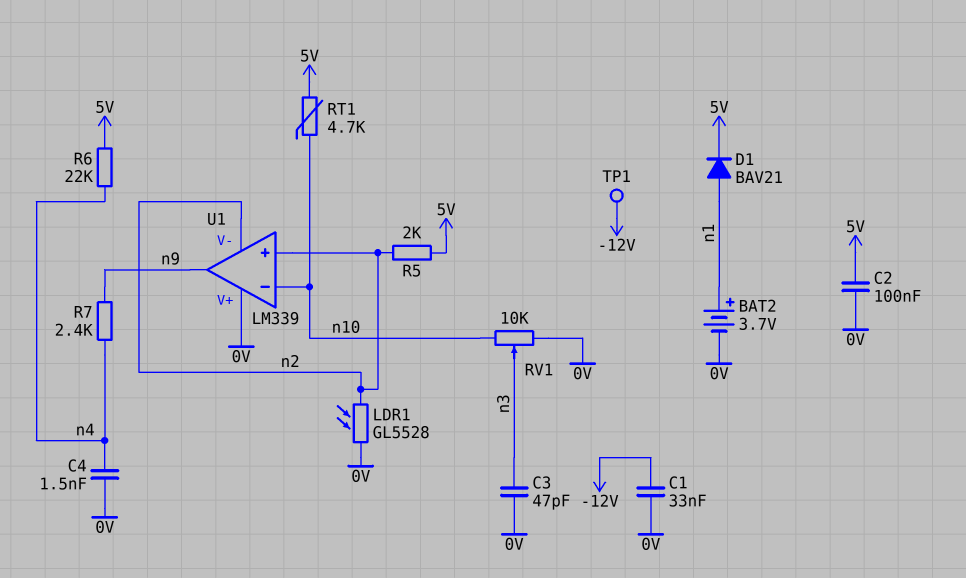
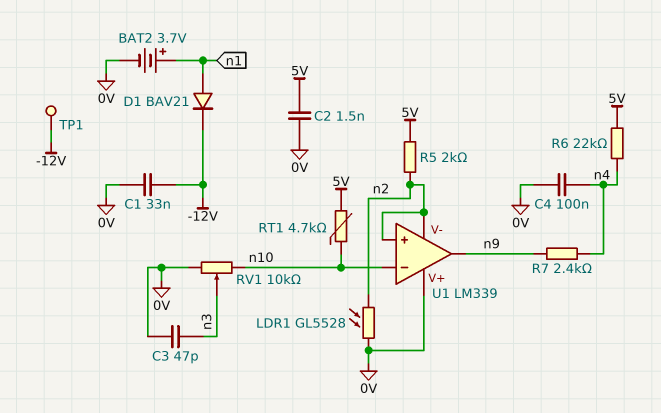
C2: 100nF (0V, 5V) -> 1.5nF (0V, 5V)
C4: 1.5nF (0V, n4) -> 100nF (0V, n4)
D1: diode BAV21 (A n1, K 5V) -> diode BAV21 (A n1, K -12V)

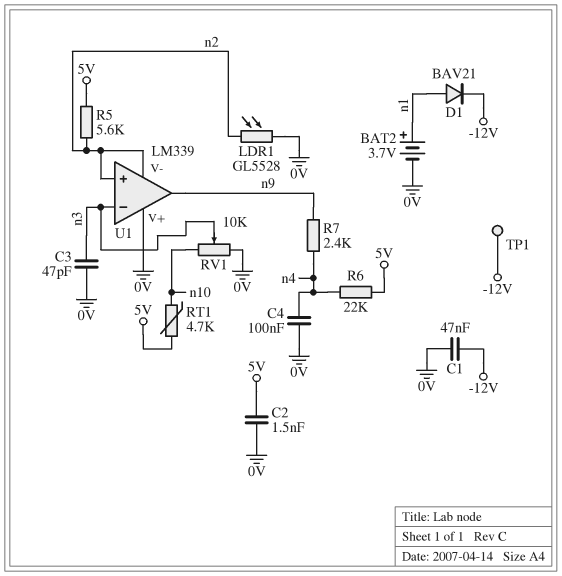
C1: 33nF (-12V, 0V) -> 47nF (-12V, 0V)
R5: 2k (5V, n2) -> 5.6k (5V, n2)
U1 pin in-: n10 -> n3

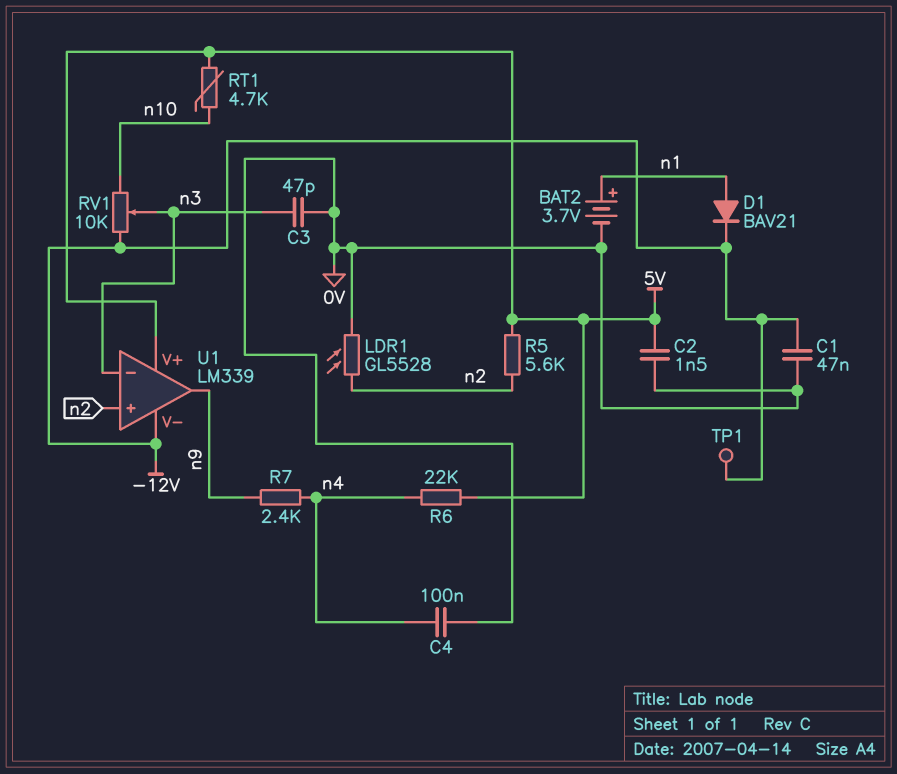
RV1: 10k (0V, n10, wiper n3) -> 10k (-12V, n10, wiper n3)
U1 pin V+: 0V -> 5V
U1 pin V-: n2 -> -12V

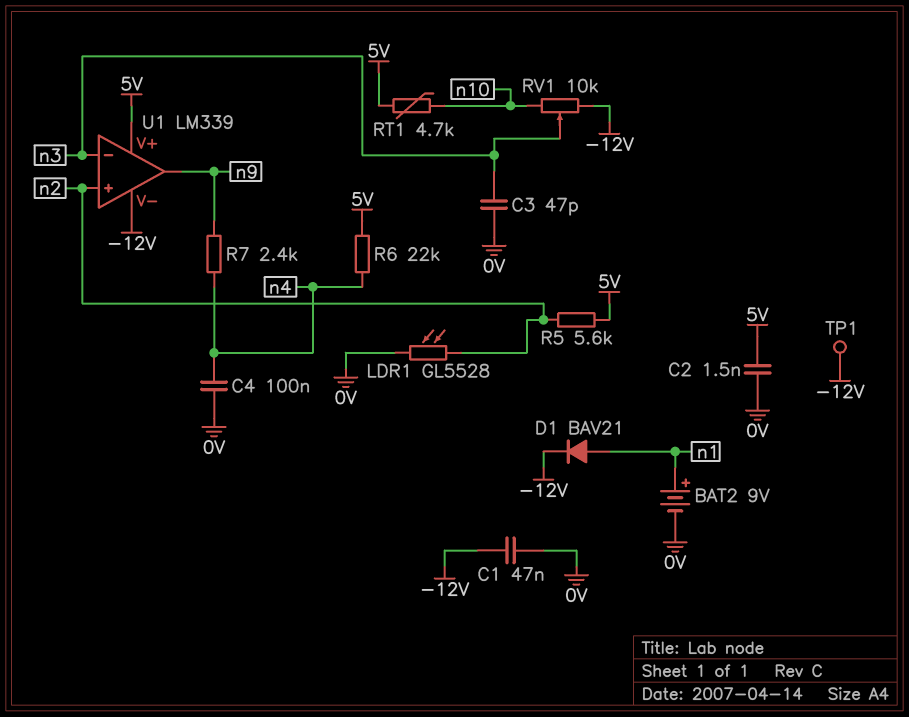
BAT2: 3.7V (plus n1, minus 0V) -> 9V (plus n1, minus 0V)

